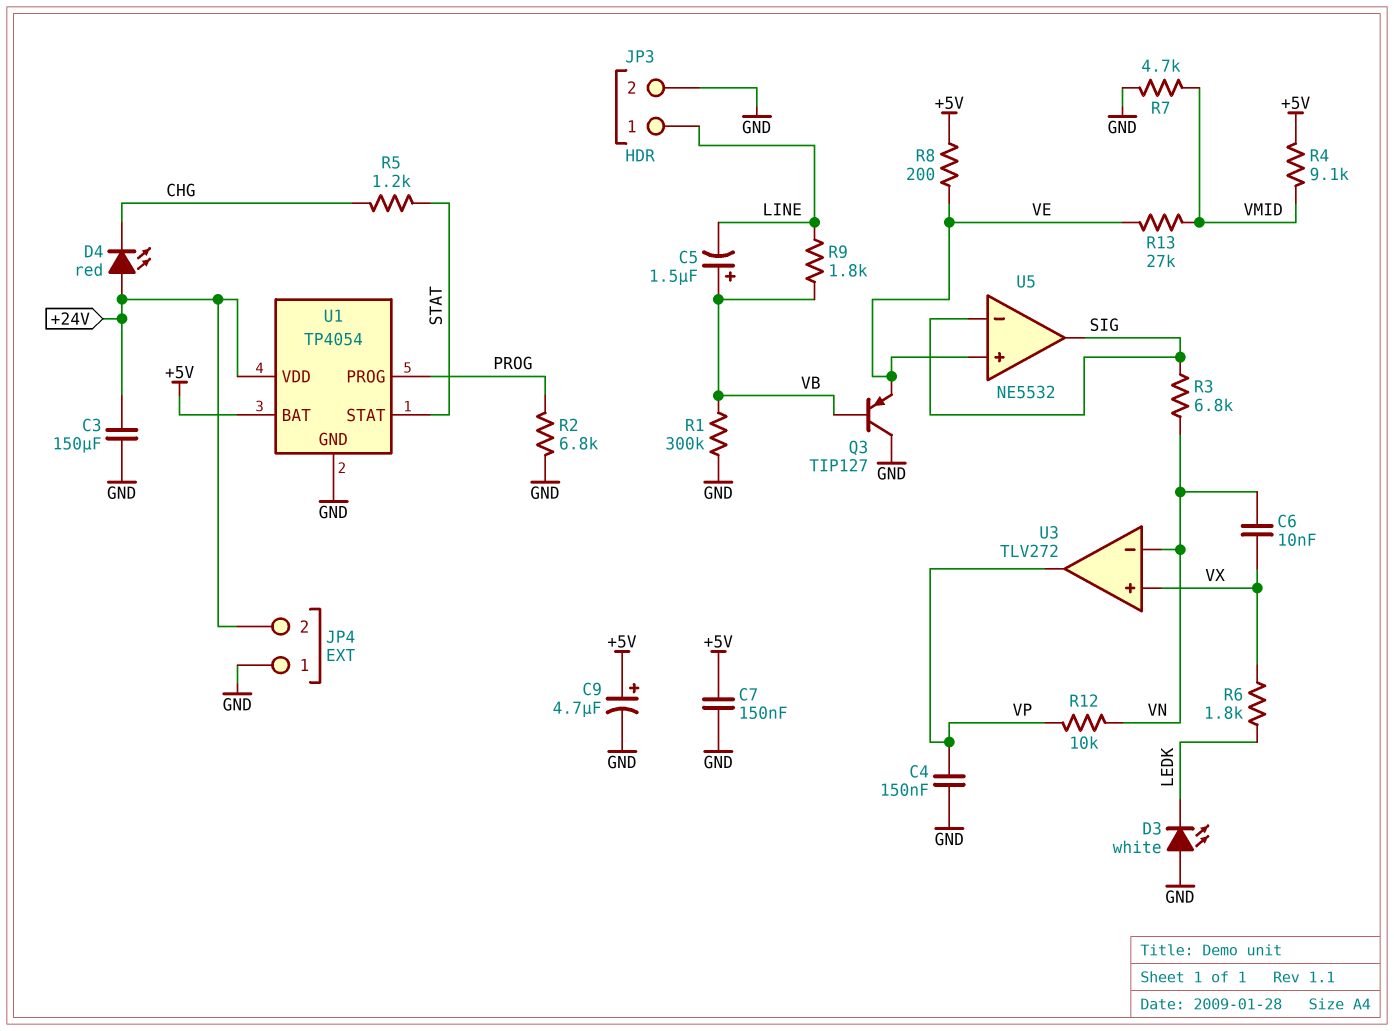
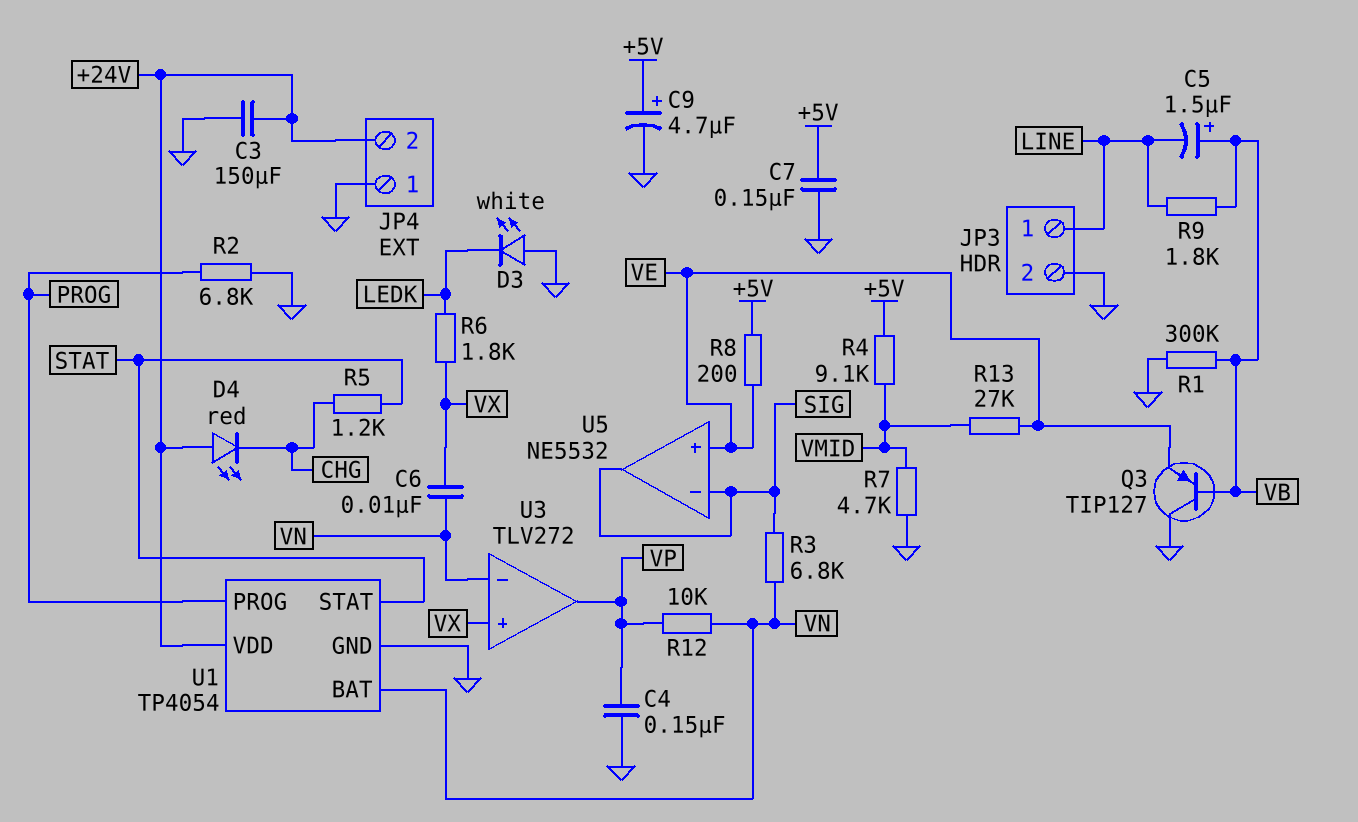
U1 pin BAT: +5V -> VN

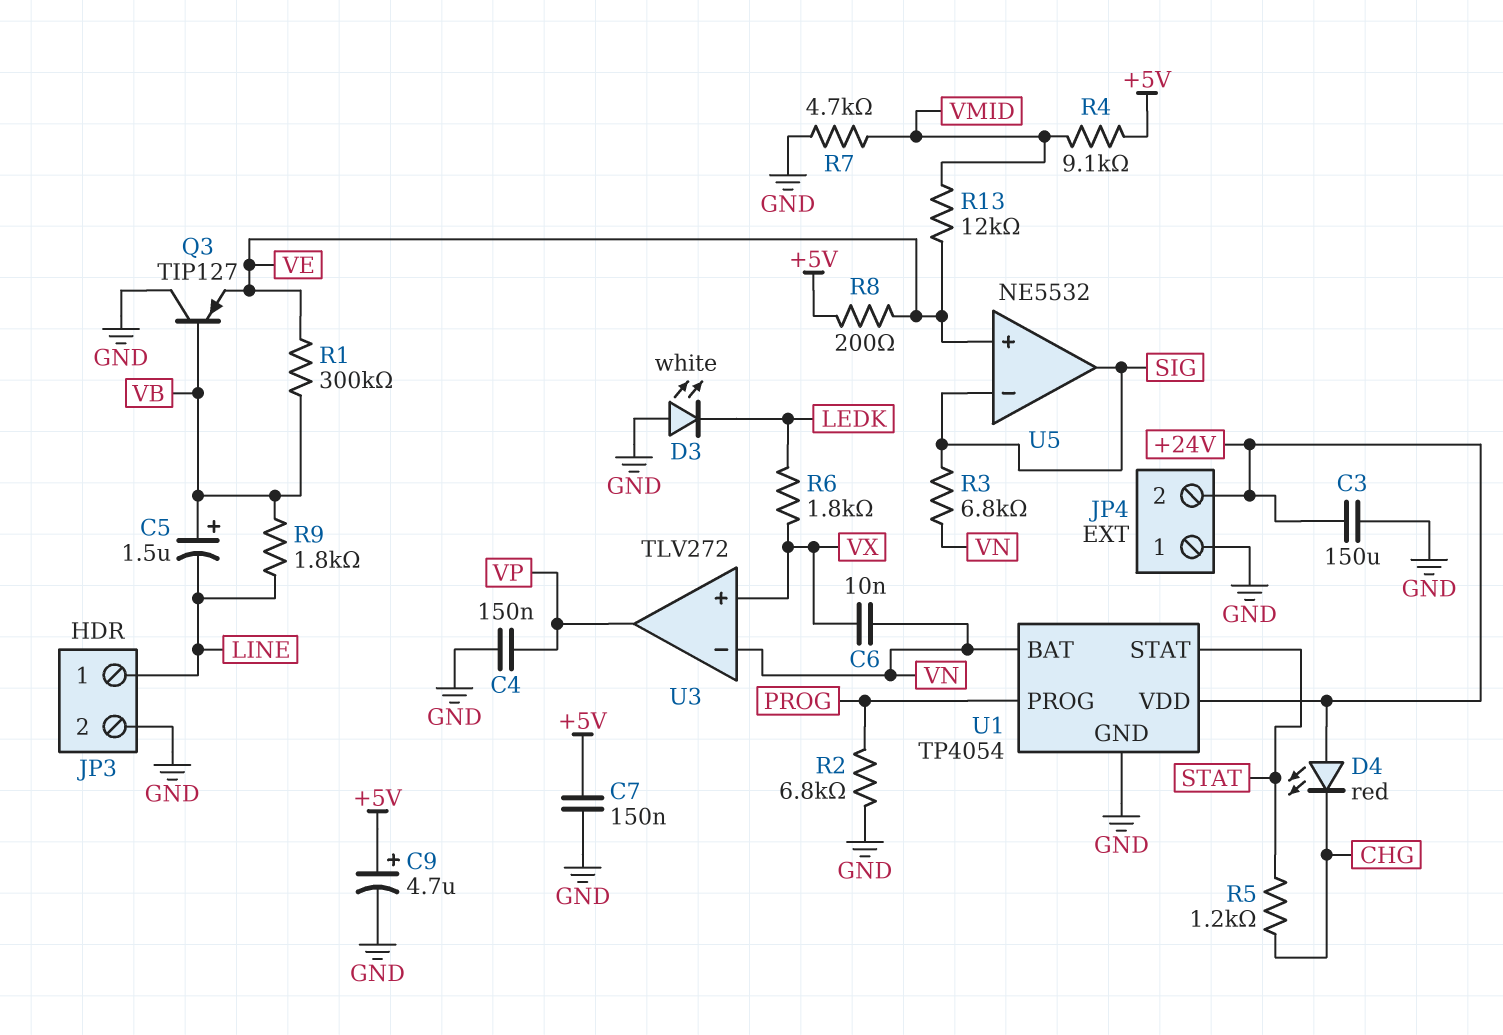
R1: 300k (GND, VB) -> 300k (VB, VE)
R12: 10k (VN, VP) -> none
R13: 27k (VE, VMID) -> 12k (VE, VMID)

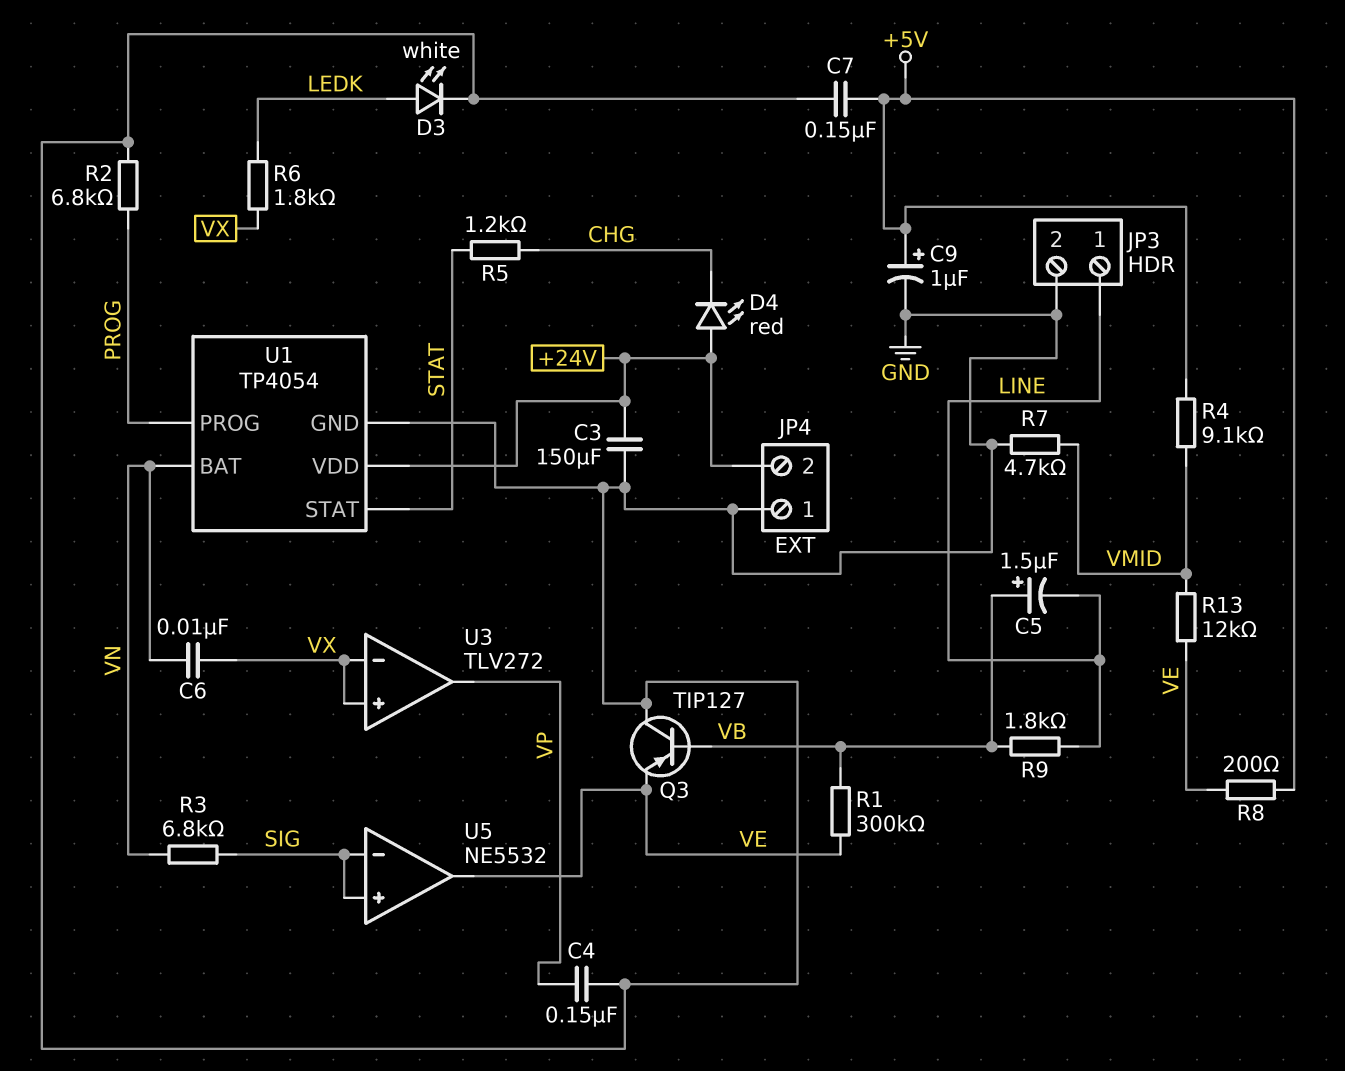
C9: 4.7uF (plus +5V, minus GND) -> 1uF (plus +5V, minus GND)
D3: LED white (A GND, K LEDK) -> LED white (A LEDK, K GND)
U3 pin in-: VN -> VX
U5 pin in+: VE -> SIG
U5 pin out: SIG -> VE

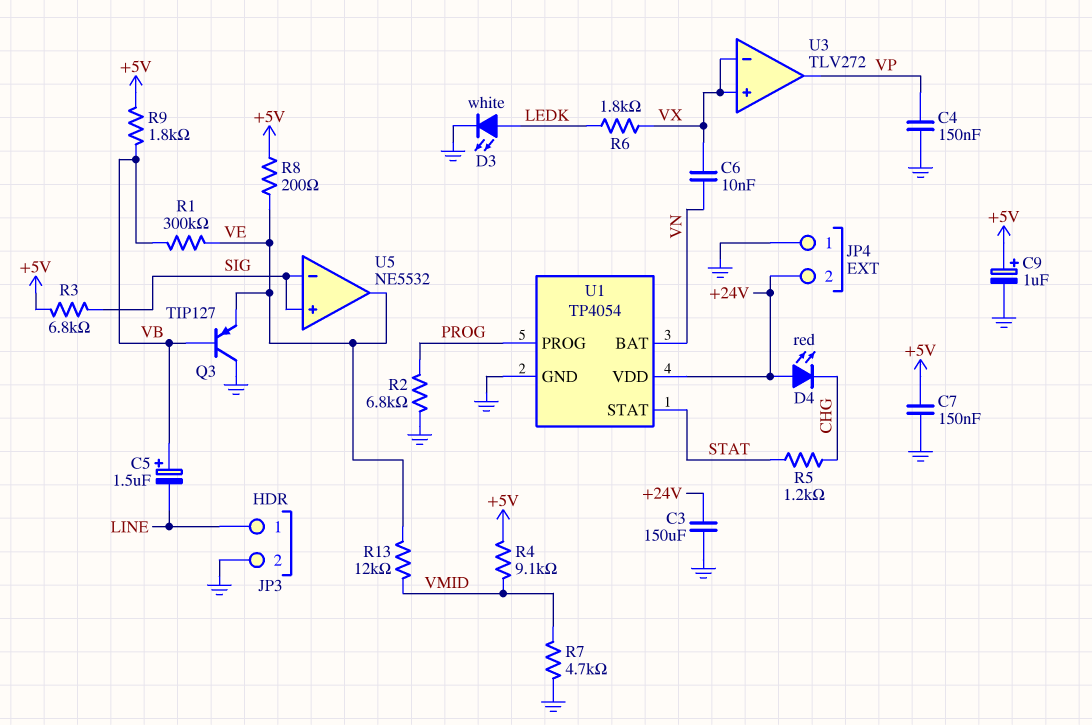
R3: 6.8k (SIG, VN) -> 6.8k (+5V, SIG)
R9: 1.8k (LINE, VB) -> 1.8k (+5V, VB)

